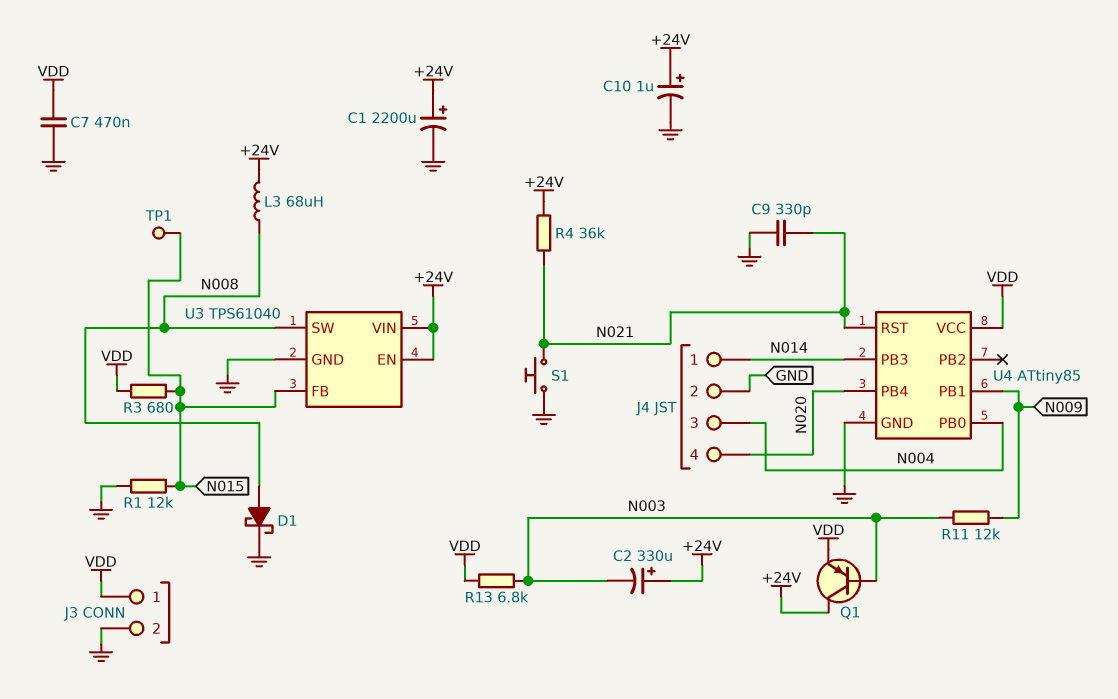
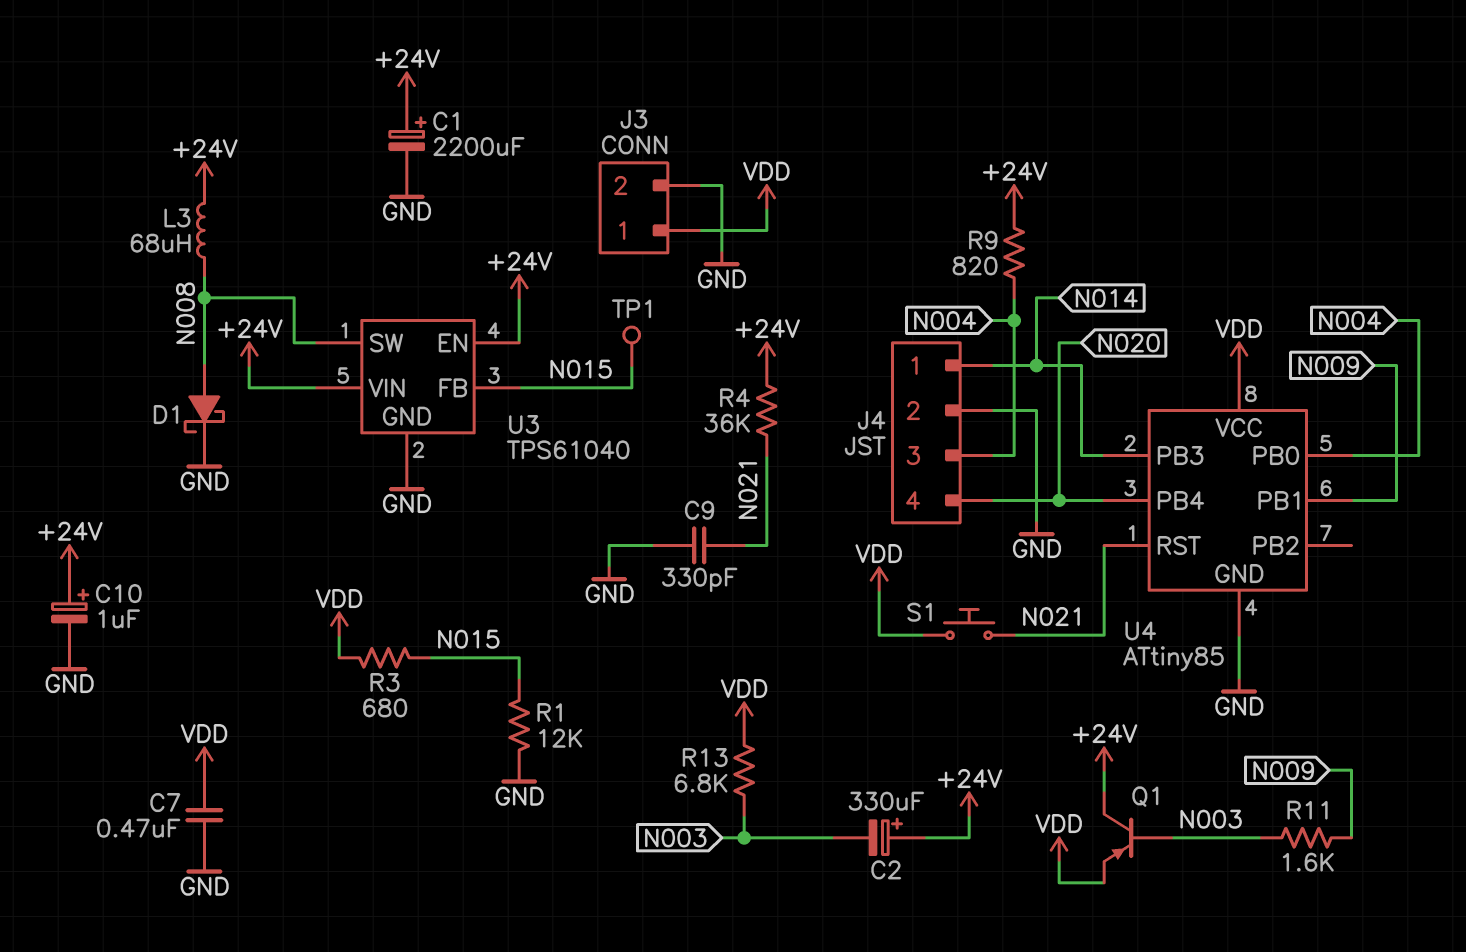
R9: none -> 820 (+24V, N004)
R11: 12k (N003, N009) -> 1.6k (N003, N009)
S1: button (GND, N021) -> button (N021, VDD)

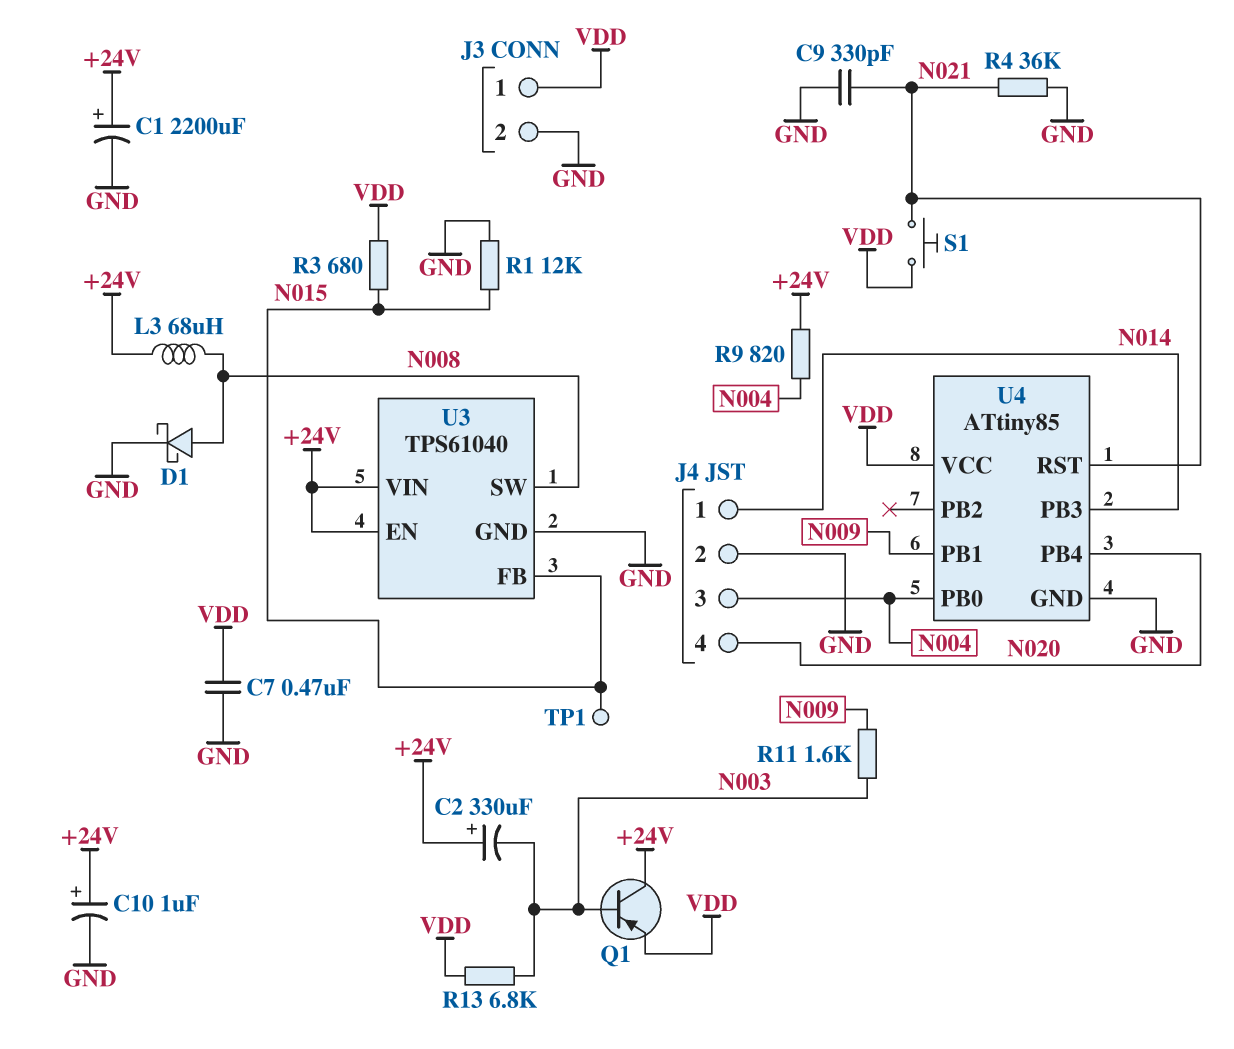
R4: 36k (+24V, N021) -> 36k (GND, N021)

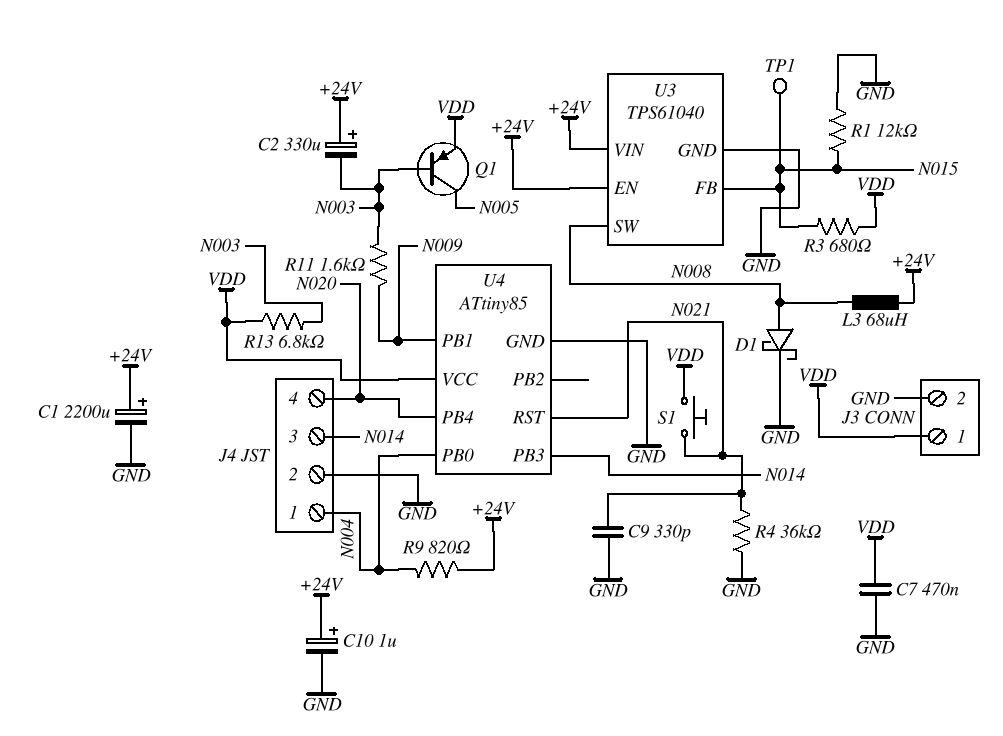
J4 pin 1: N014 -> N004
J4 pin 3: N004 -> N014
Q1: PNP (B N003, C +24V, E VDD) -> PNP (B N003, C N005, E VDD)

